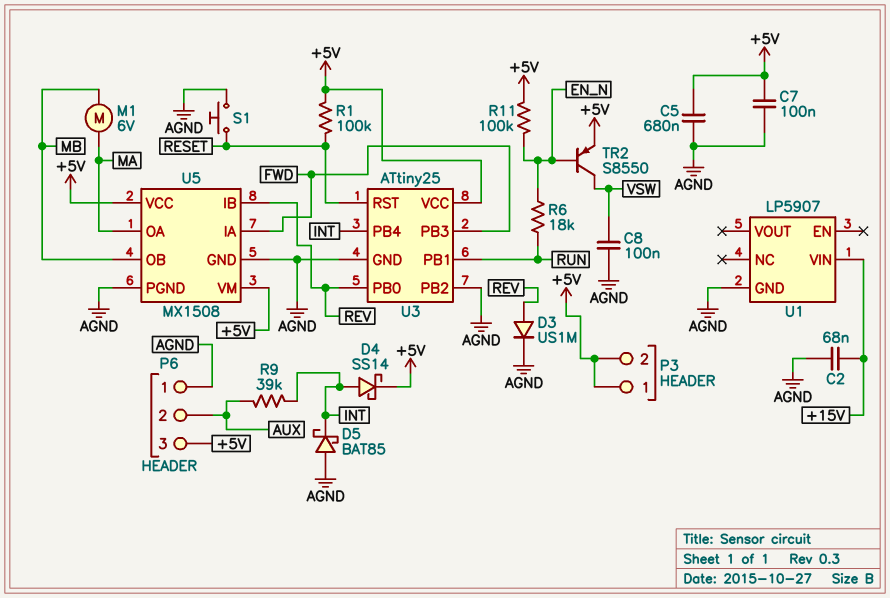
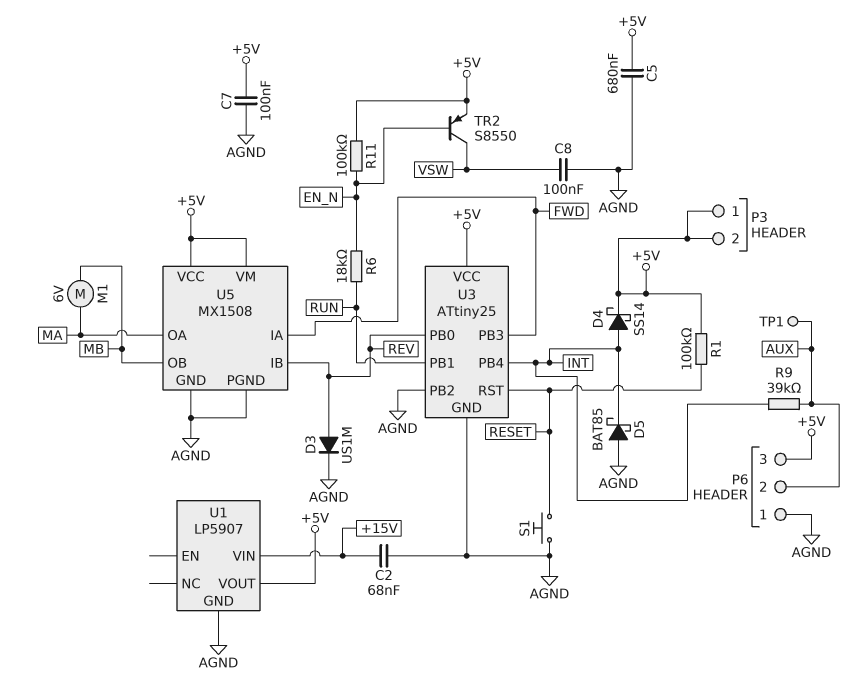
TP1: none -> test point (AUX)
U1 pin VOUT: none -> +5V

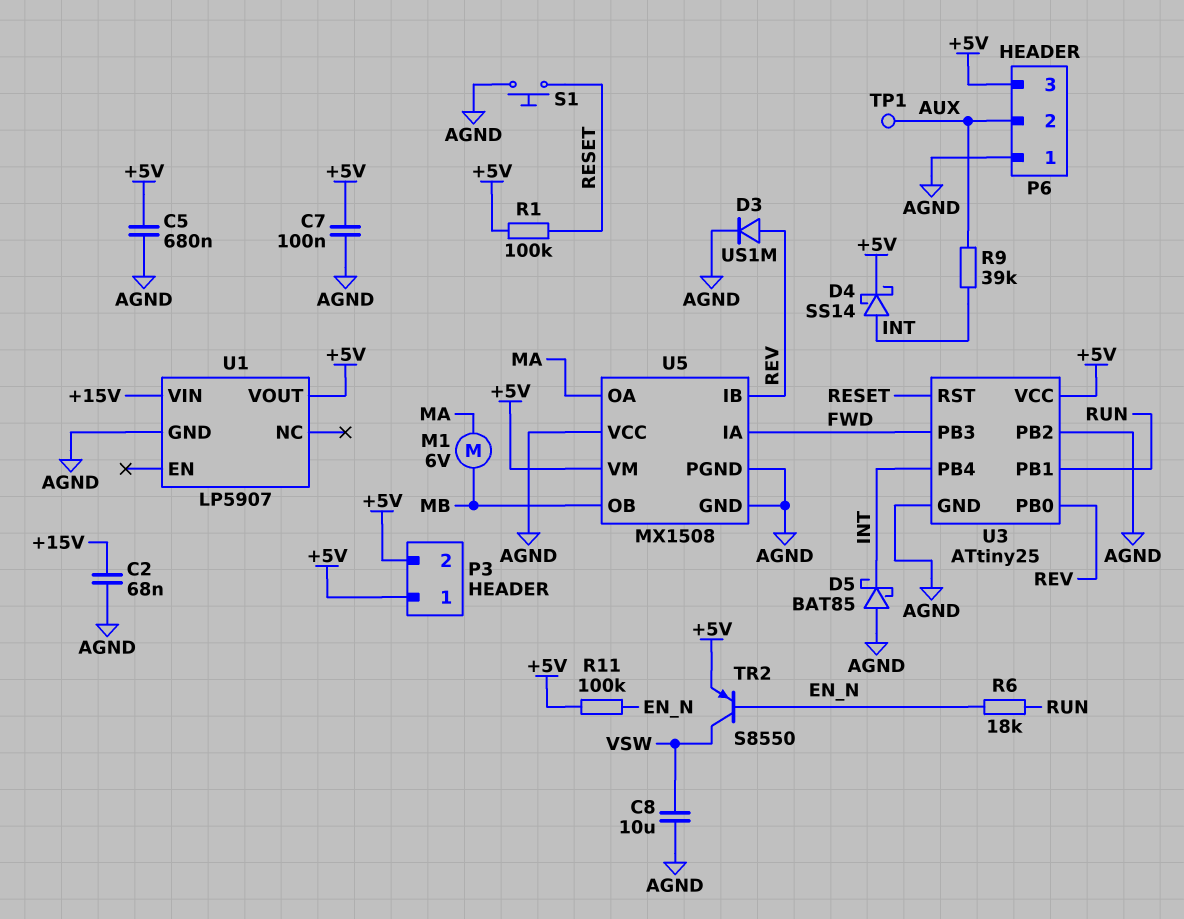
C8: 100nF (AGND, VSW) -> 10uF (AGND, VSW)
U5 pin VCC: +5V -> AGND

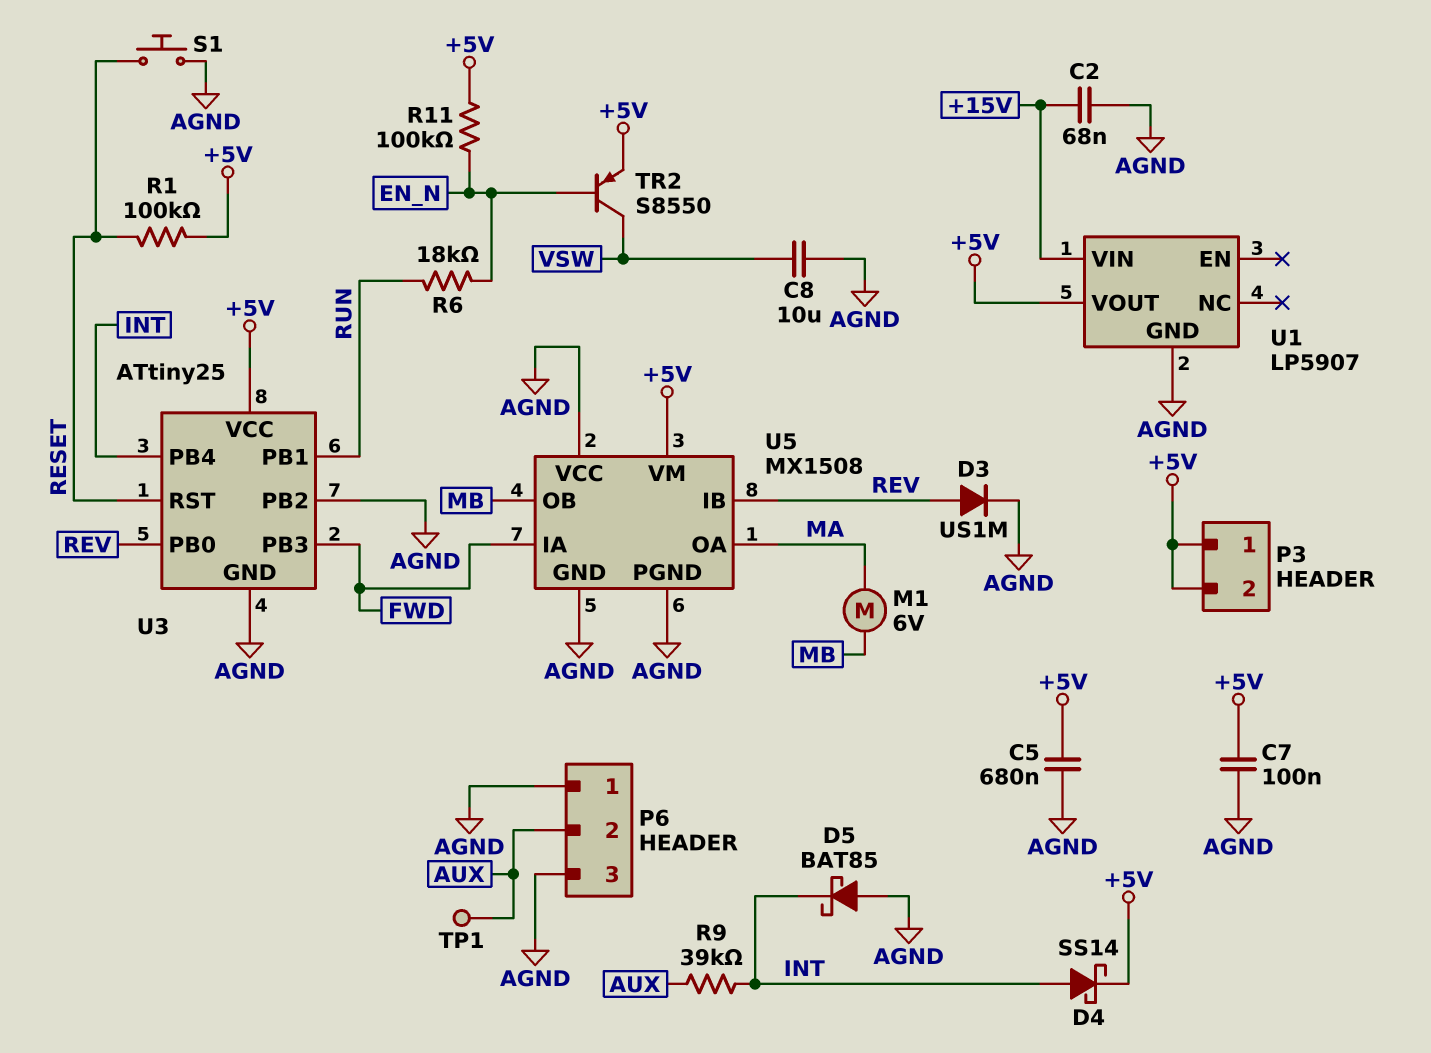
P6 pin 3: +5V -> AGND

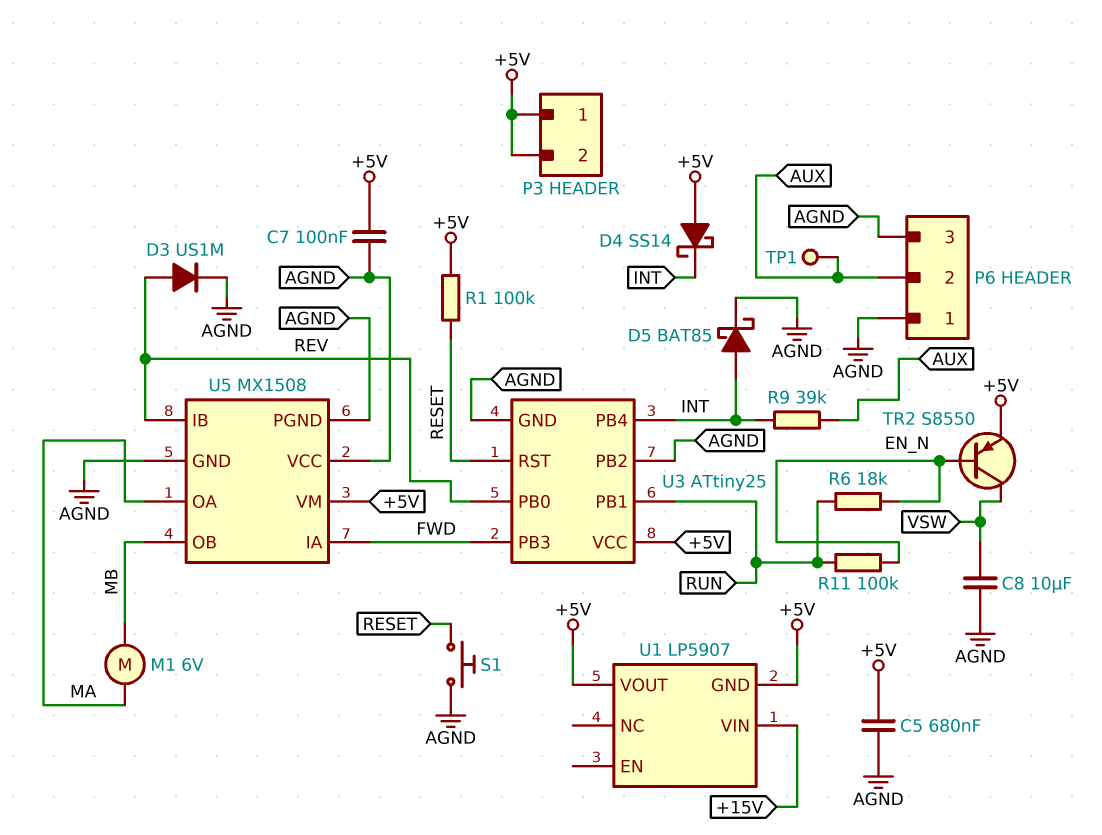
C2: 68nF (+15V, AGND) -> none
D4: schottky SS14 (A INT, K +5V) -> schottky SS14 (A +5V, K INT)
D5: schottky BAT85 (A AGND, K INT) -> schottky BAT85 (A INT, K AGND)
R11: 100k (+5V, EN_N) -> 100k (EN_N, RUN)
U1 pin GND: AGND -> +5V

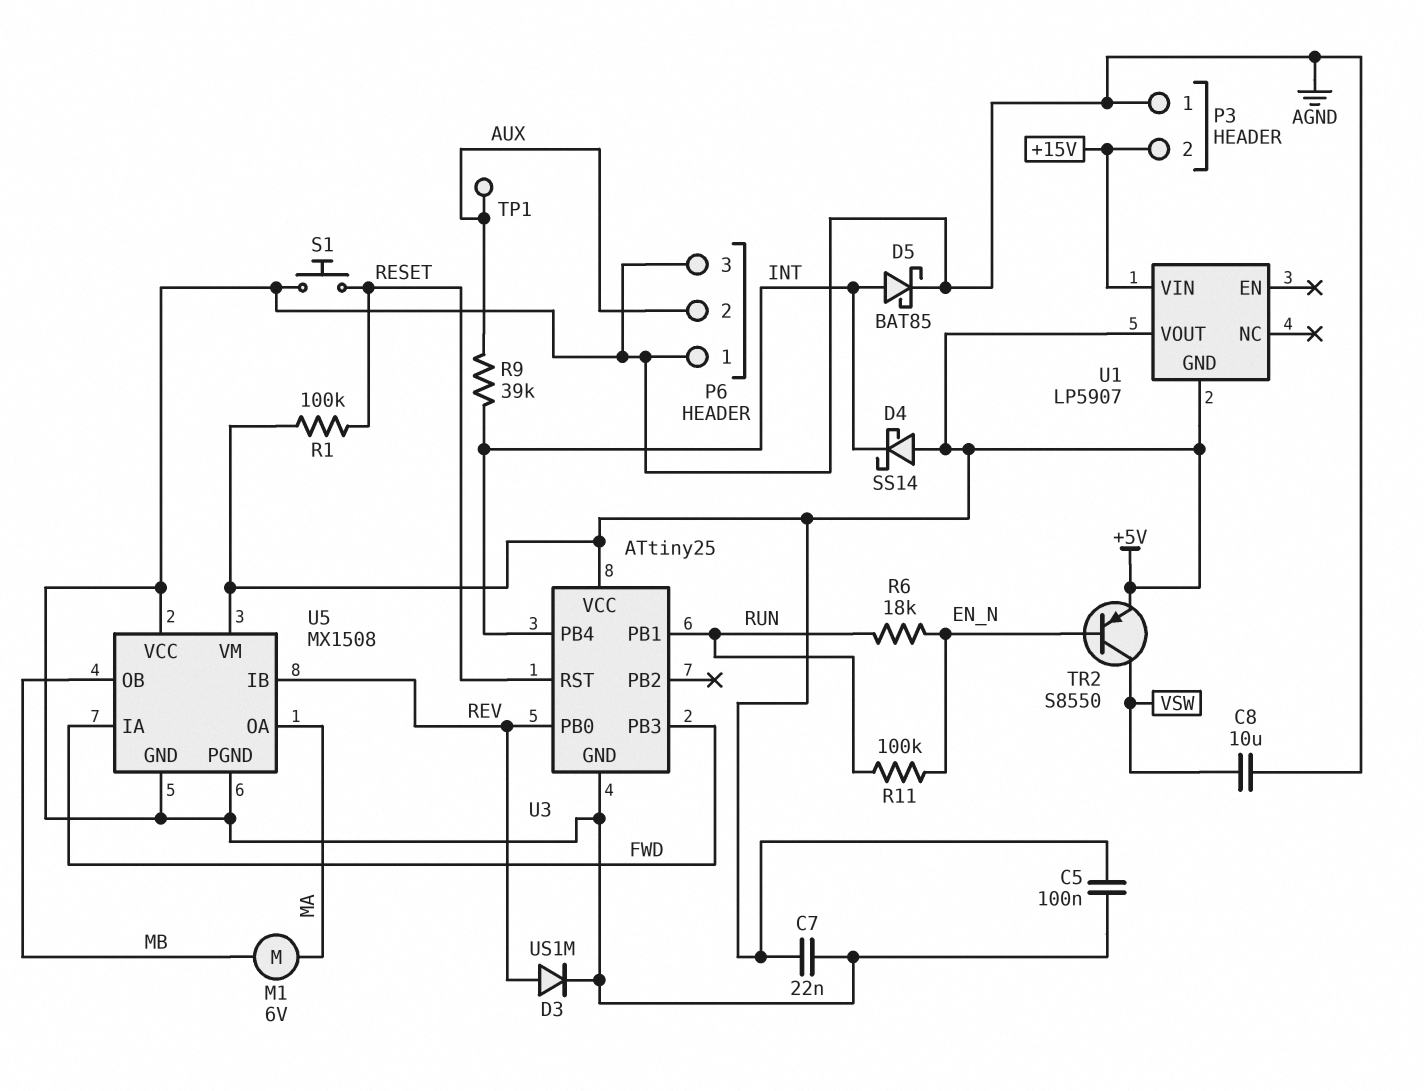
C5: 680nF (+5V, AGND) -> 100nF (+5V, AGND)
C7: 100nF (+5V, AGND) -> 22nF (+5V, AGND)
P3 pin 1: +5V -> AGND
P3 pin 2: +5V -> +15V
U3 pin PB2: AGND -> none

